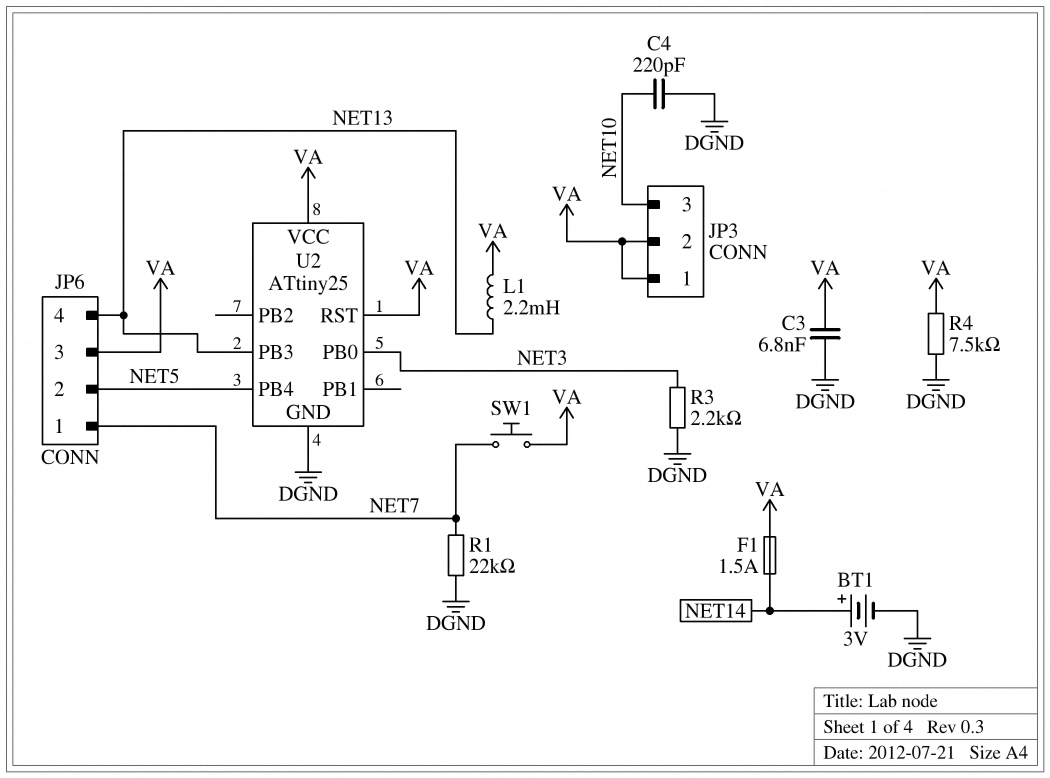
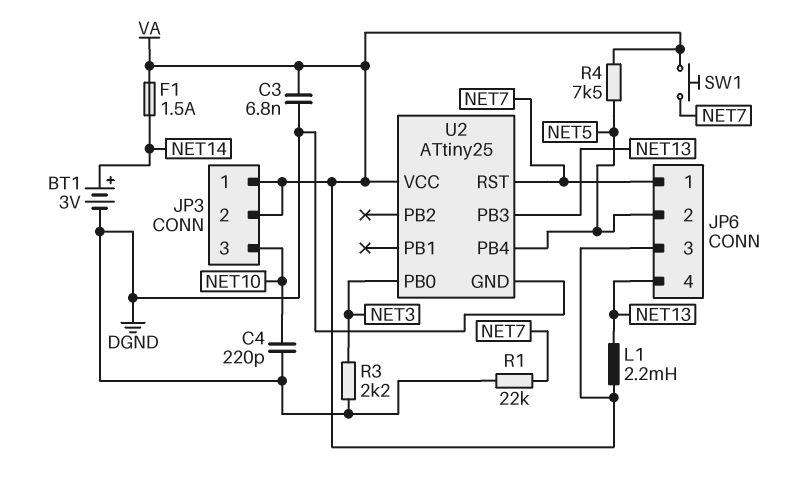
R4: 7.5k (DGND, VA) -> 7.5k (NET5, VA)
U2 pin RST: VA -> NET7

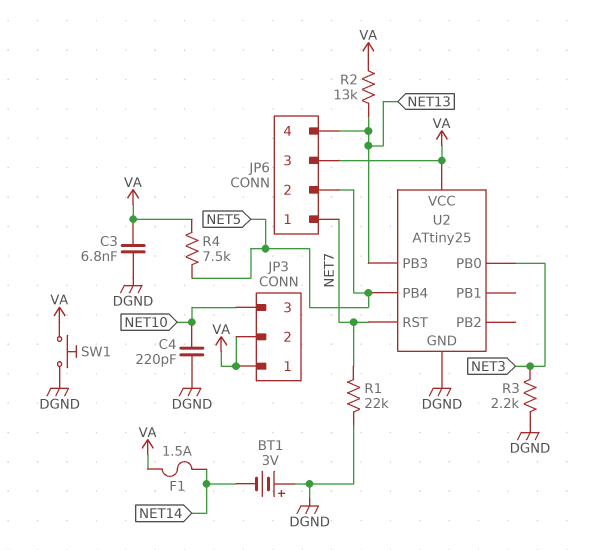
BT1: 3V (plus NET14, minus DGND) -> 3V (plus DGND, minus NET14)
L1: 2.2mH (NET13, VA) -> none
R2: none -> 13k (NET13, VA)
SW1: button (NET7, VA) -> button (DGND, VA)

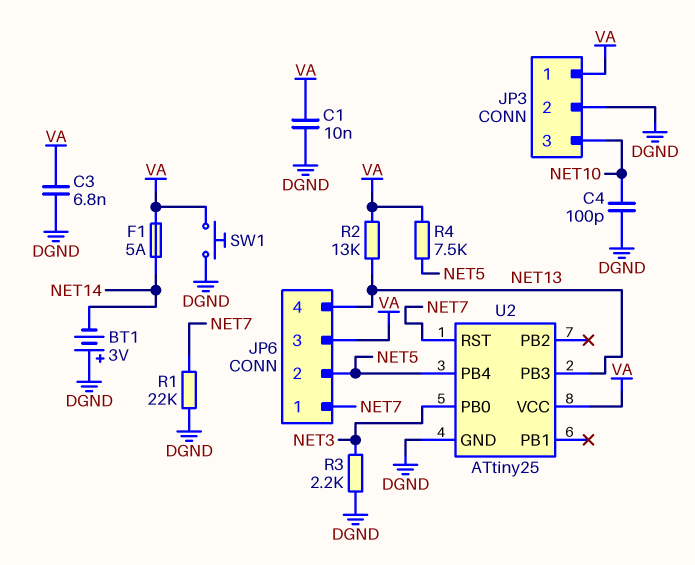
C1: none -> 10nF (DGND, VA)
C4: 220pF (DGND, NET10) -> 100pF (DGND, NET10)
F1: 1.5A (NET14, VA) -> 5A (NET14, VA)
JP3 pin 2: VA -> DGND

